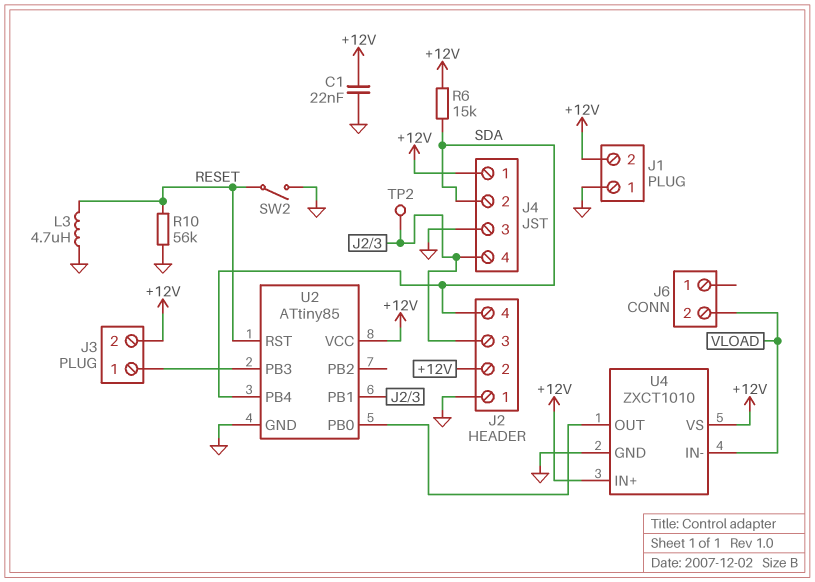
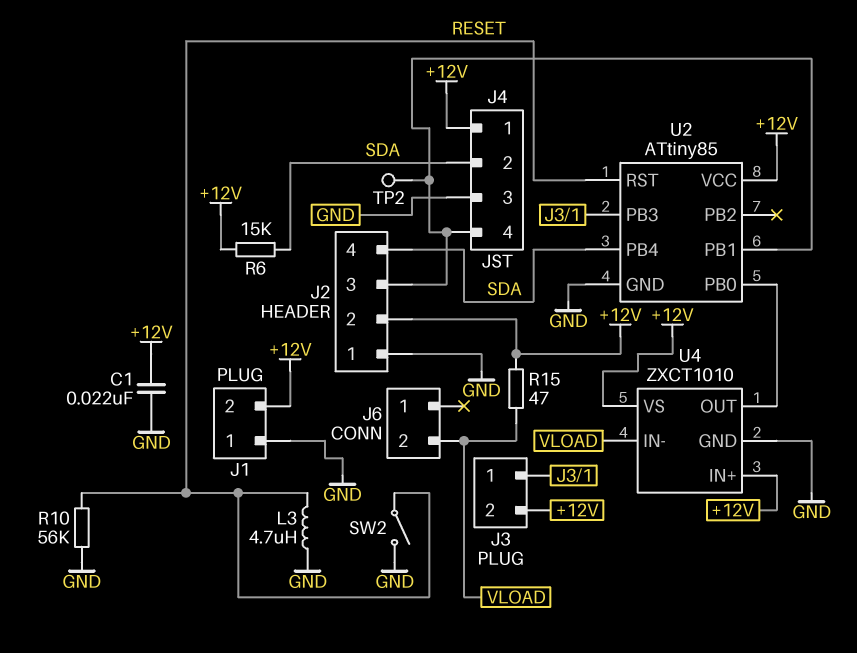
R15: none -> 47 (+12V, VLOAD)

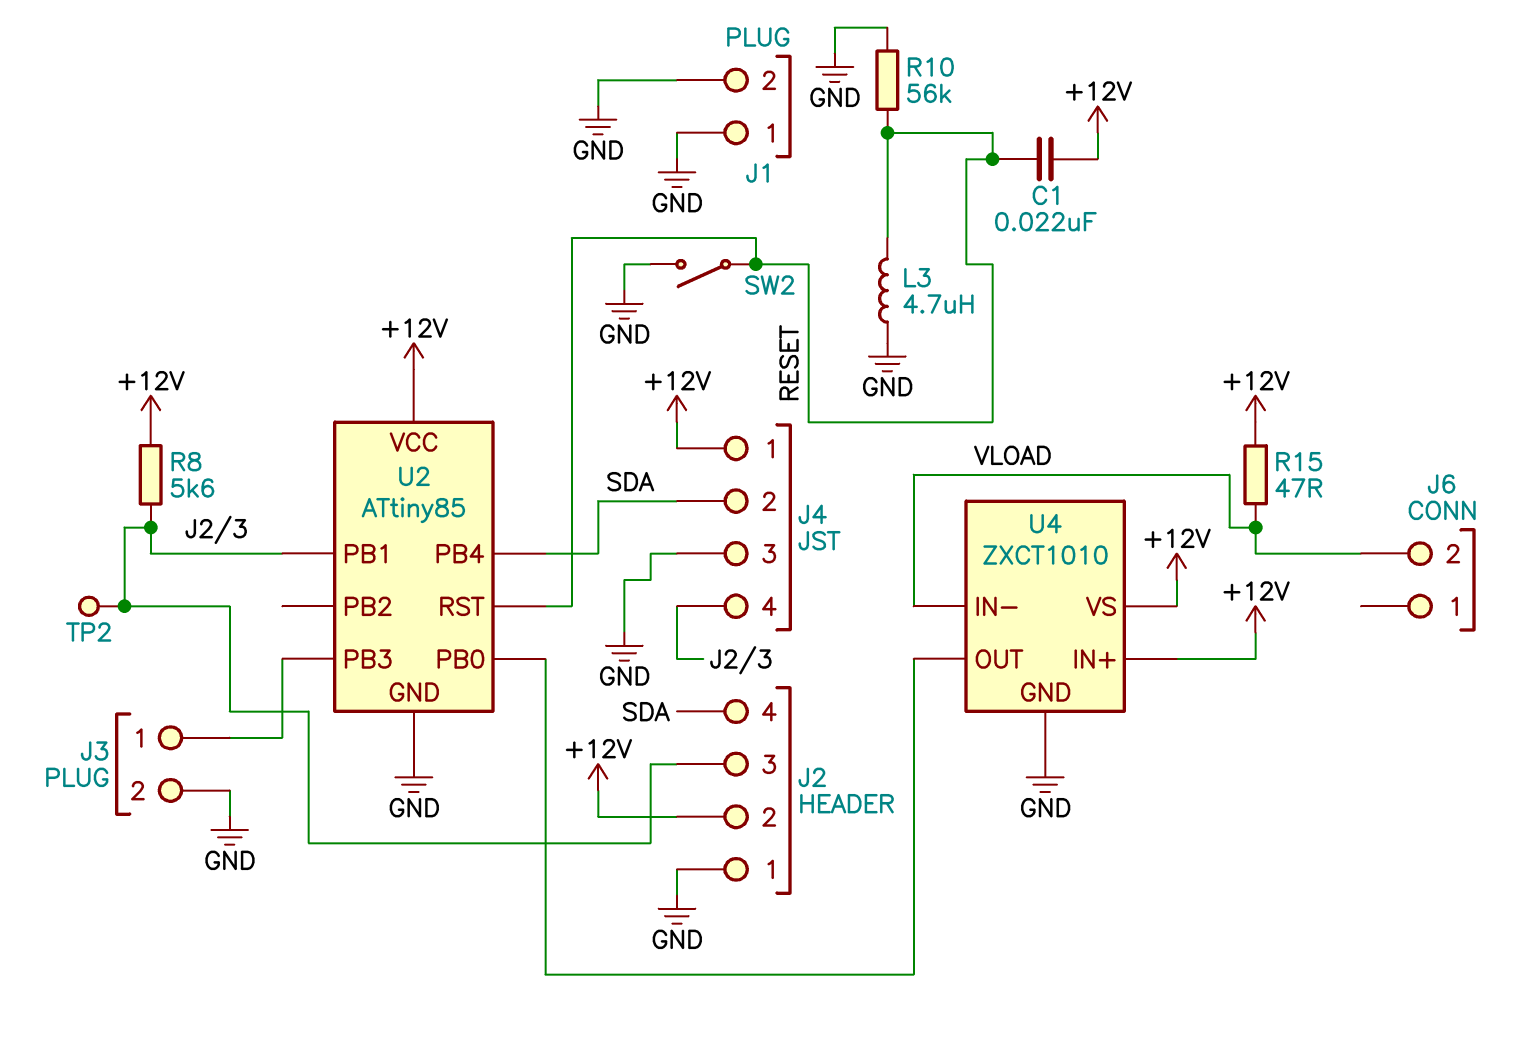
C1: 22nF (+12V, GND) -> 22nF (+12V, RESET)
J1 pin 2: +12V -> GND
J3 pin 2: +12V -> GND
R6: 15k (+12V, SDA) -> none
R8: none -> 5.6k (+12V, J2/3)

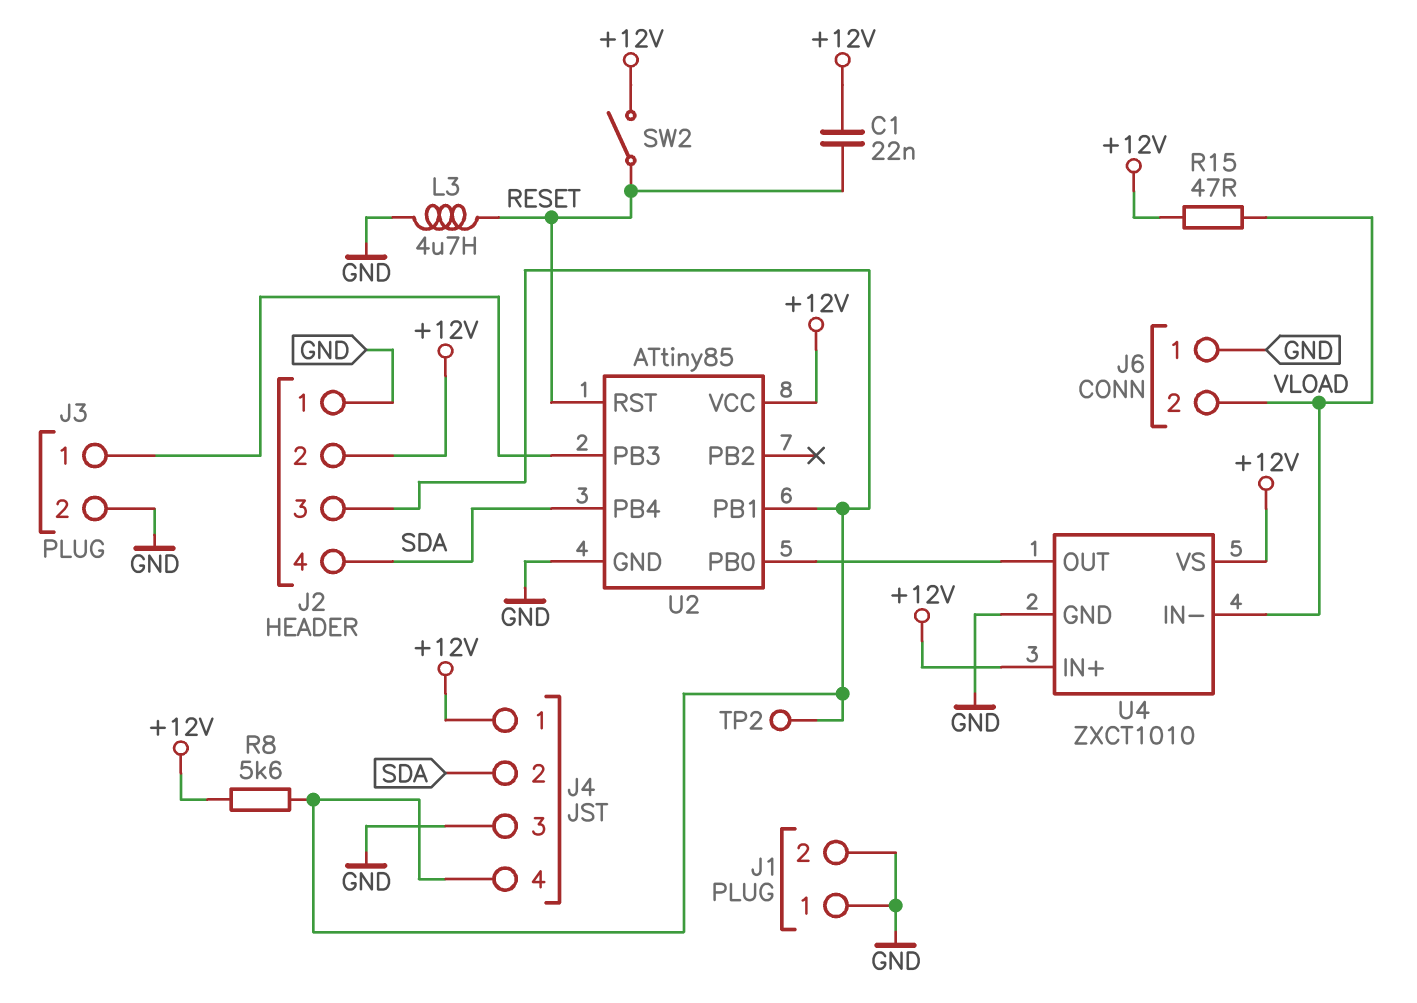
J6 pin 1: none -> GND
R10: 56k (GND, RESET) -> none
SW2: switch (GND, RESET) -> switch (+12V, RESET)

